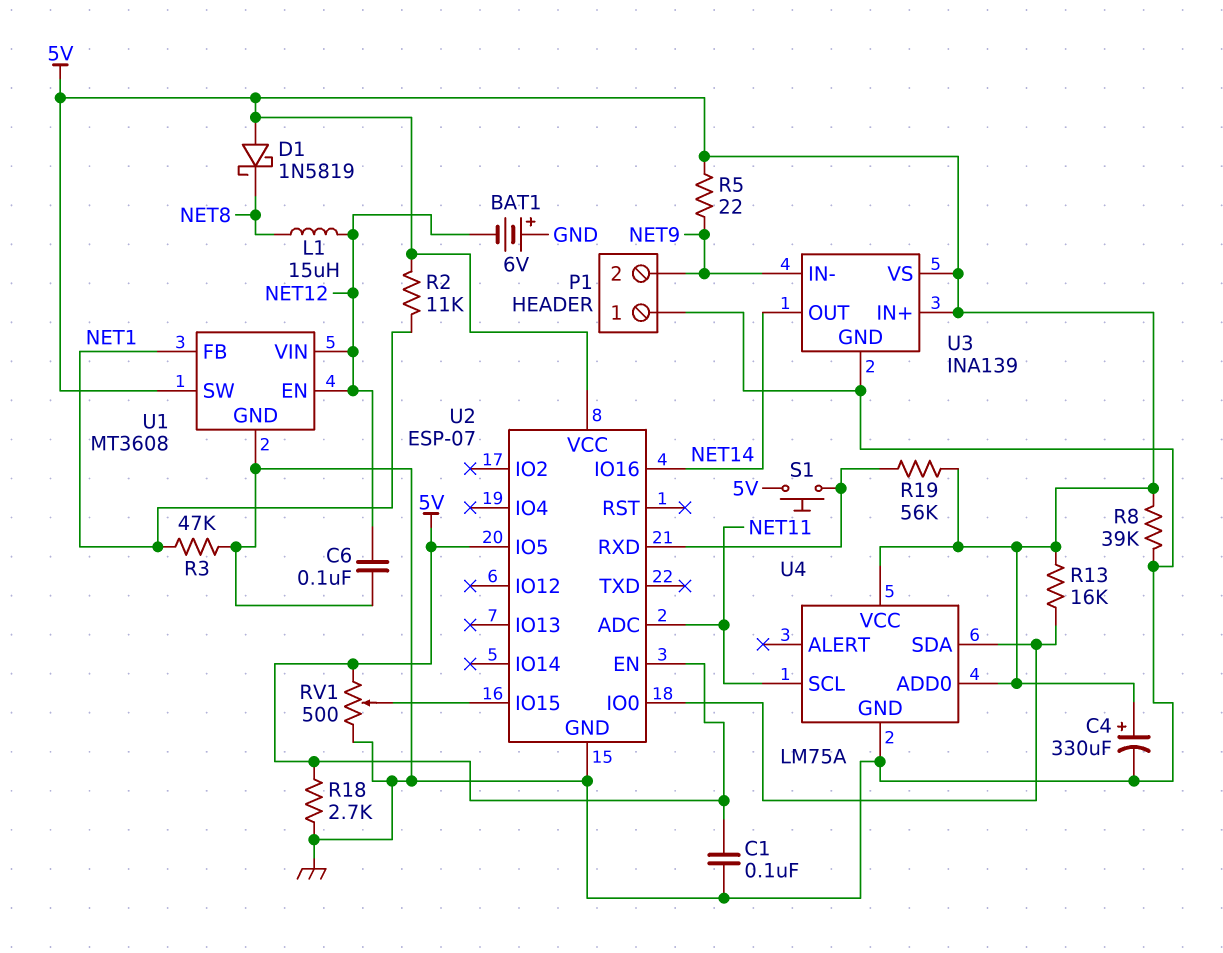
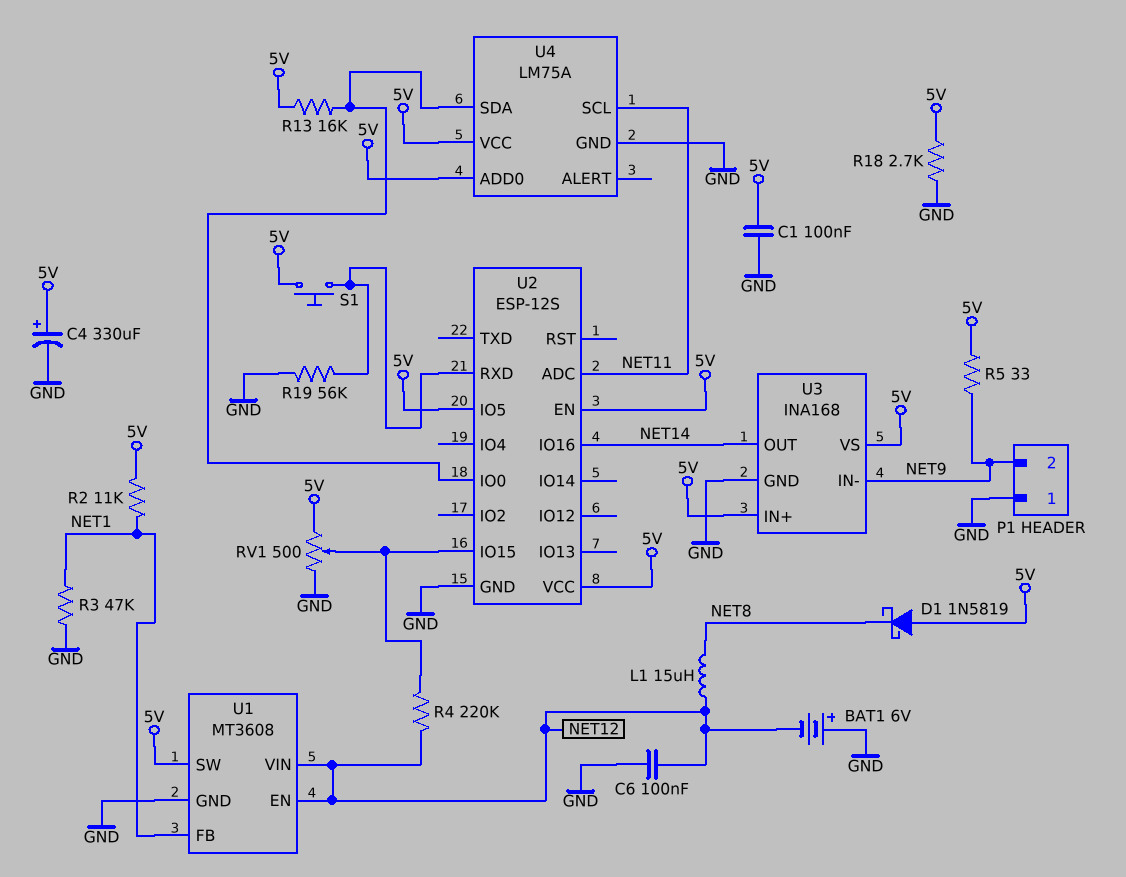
R4: none -> 220k (NET12, U2/IO15)
R5: 22 (5V, NET9) -> 33 (5V, NET9)
R8: 39k (5V, GND) -> none
R19: 56k (5V, U2/RXD) -> 56k (GND, U2/RXD)
U2: ESP-07 -> ESP-12S
U3: INA139 -> INA168

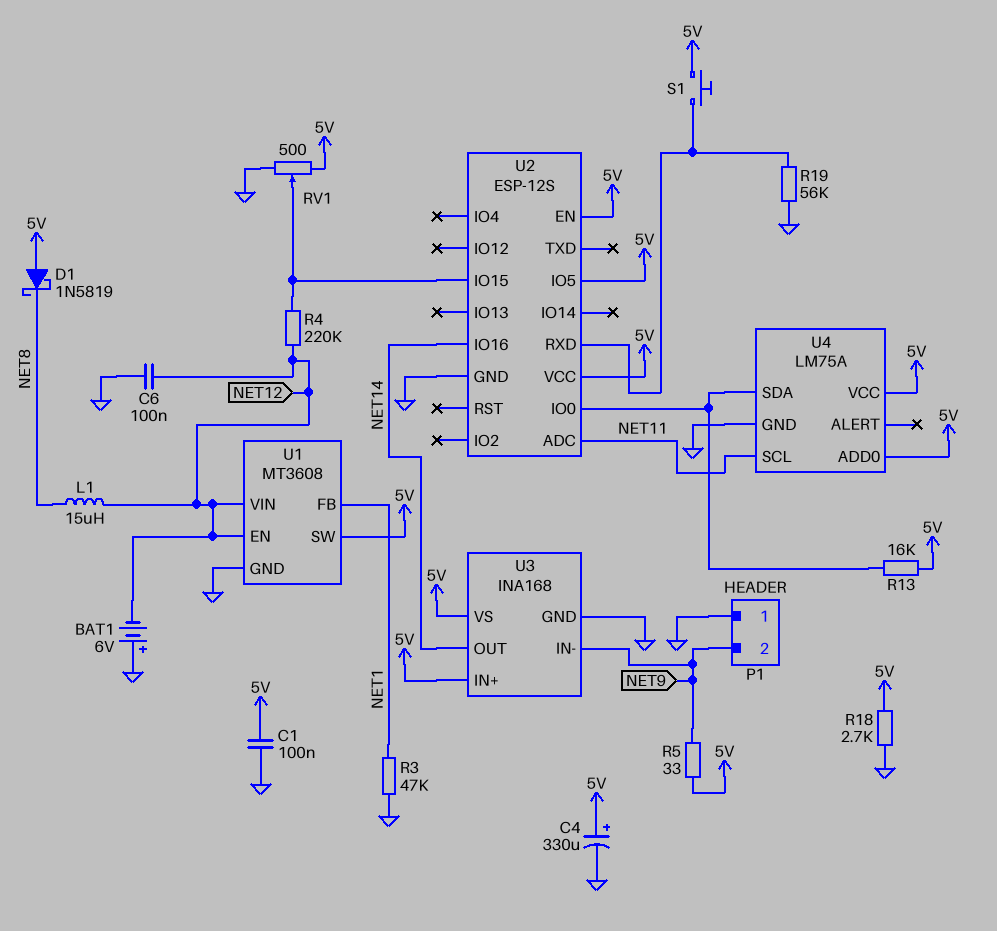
R2: 11k (5V, NET1) -> none

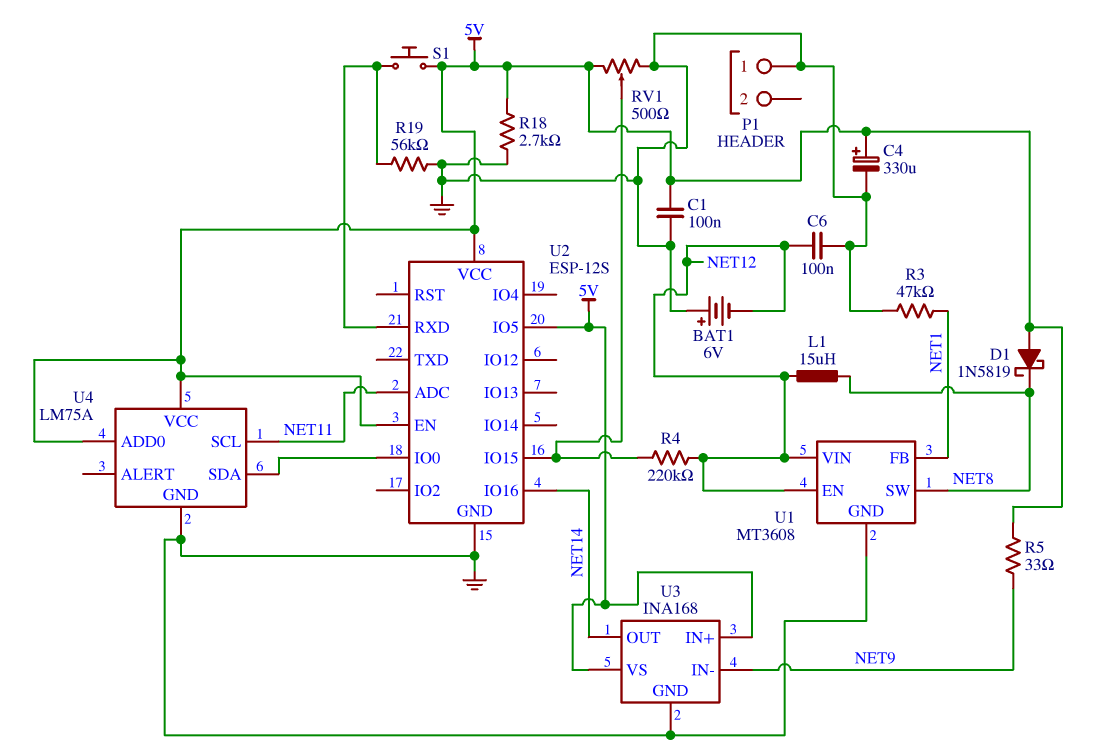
P1 pin 2: NET9 -> none
R13: 16k (5V, U2/IO0) -> none
U1 pin SW: 5V -> NET8

